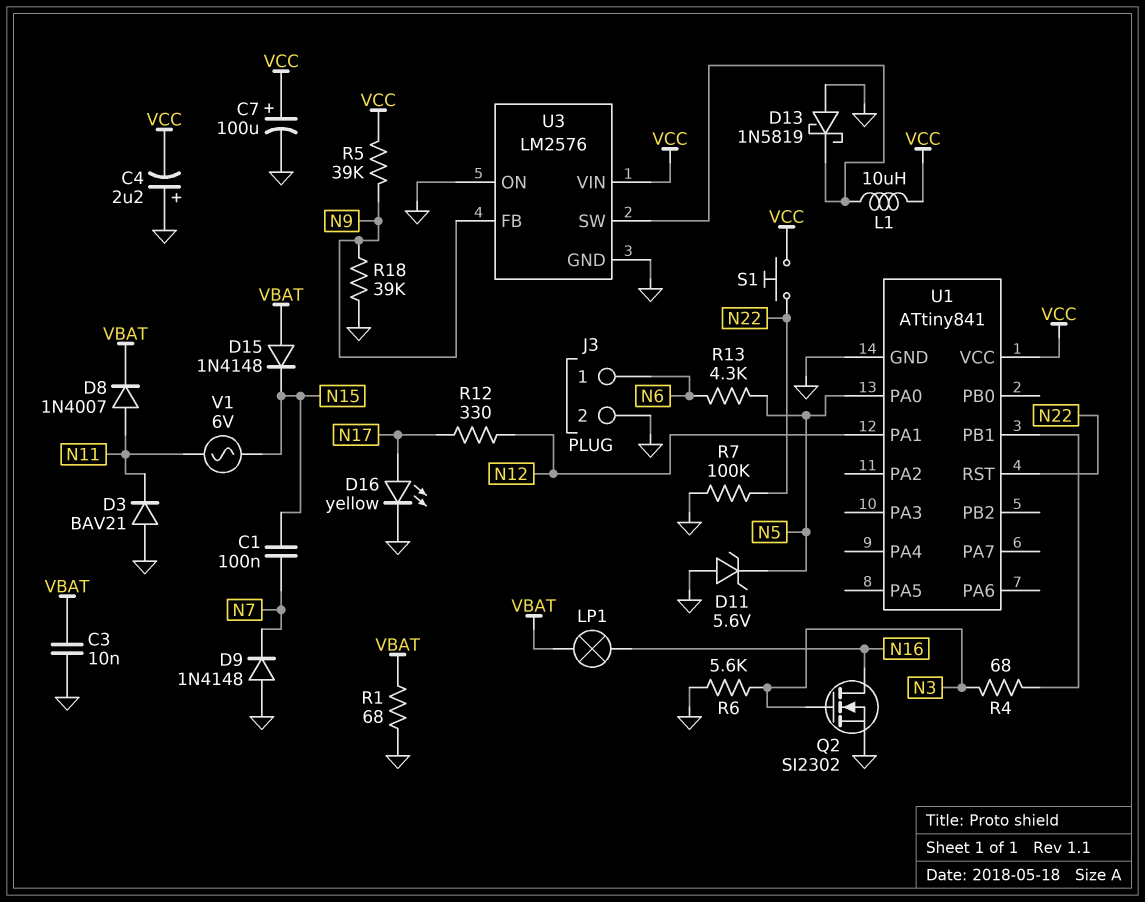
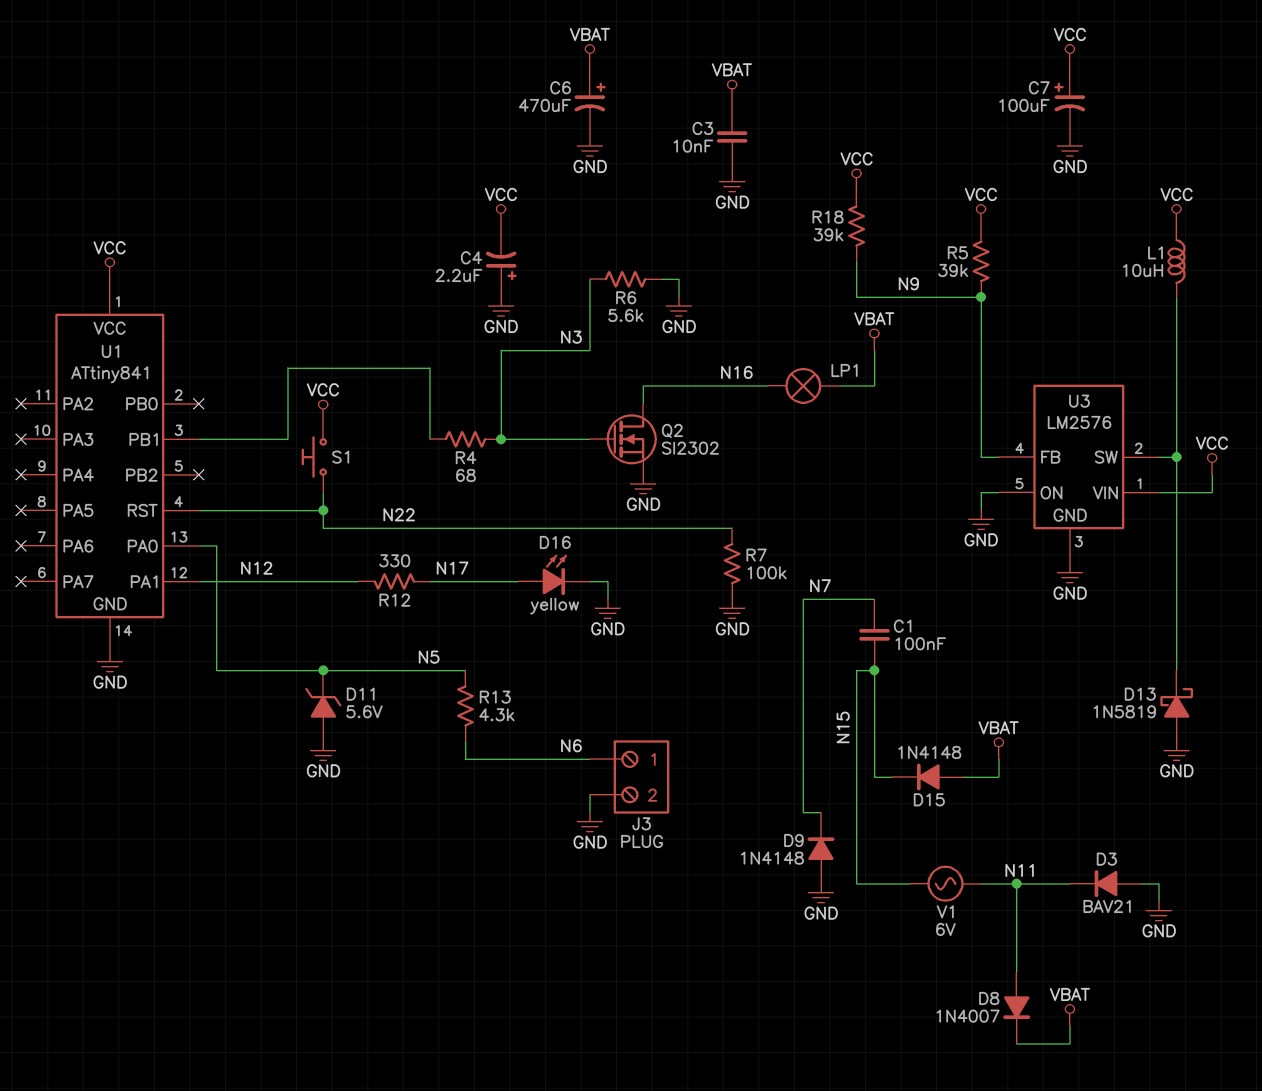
C6: none -> 470uF (plus VBAT, minus GND)
R1: 68 (GND, VBAT) -> none
R18: 39k (GND, N9) -> 39k (N9, VCC)

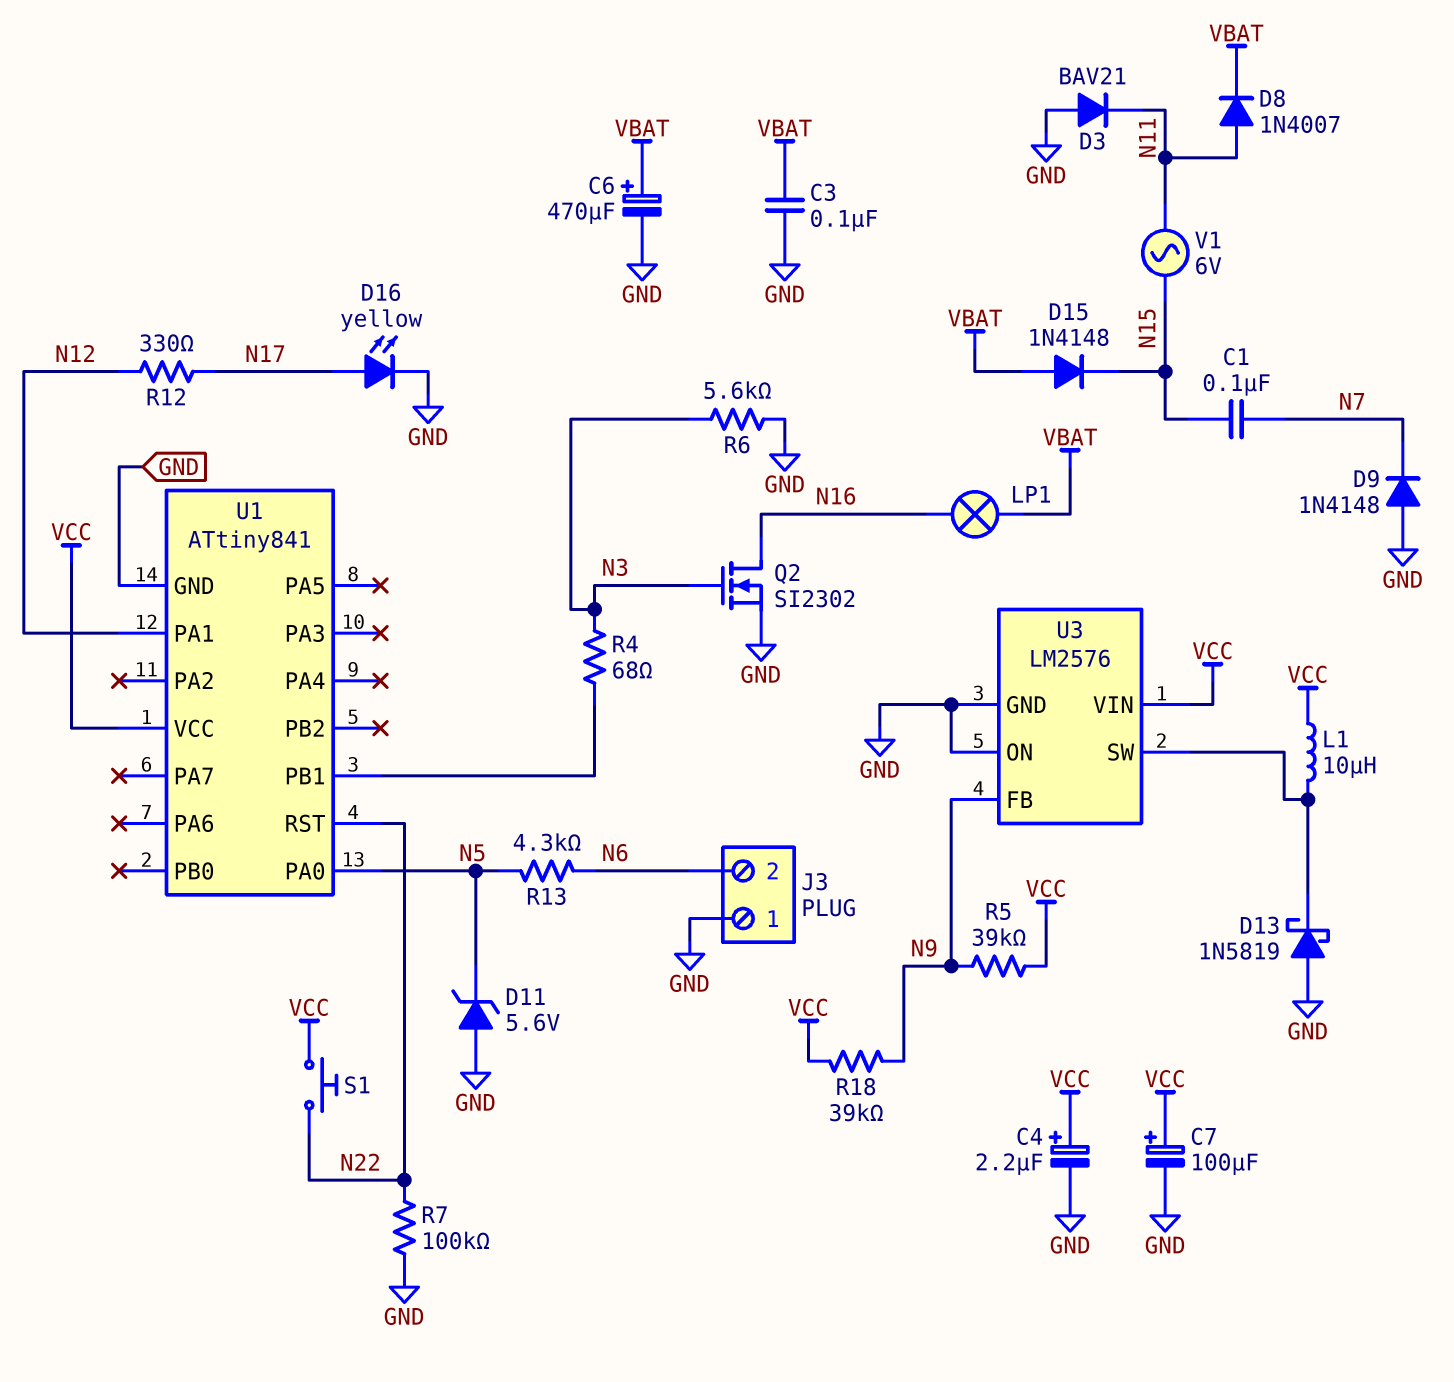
C3: 10nF (GND, VBAT) -> 100nF (GND, VBAT)
C4: 2.2uF (plus GND, minus VCC) -> 2.2uF (plus VCC, minus GND)
J3 pin 1: N6 -> GND
J3 pin 2: GND -> N6

